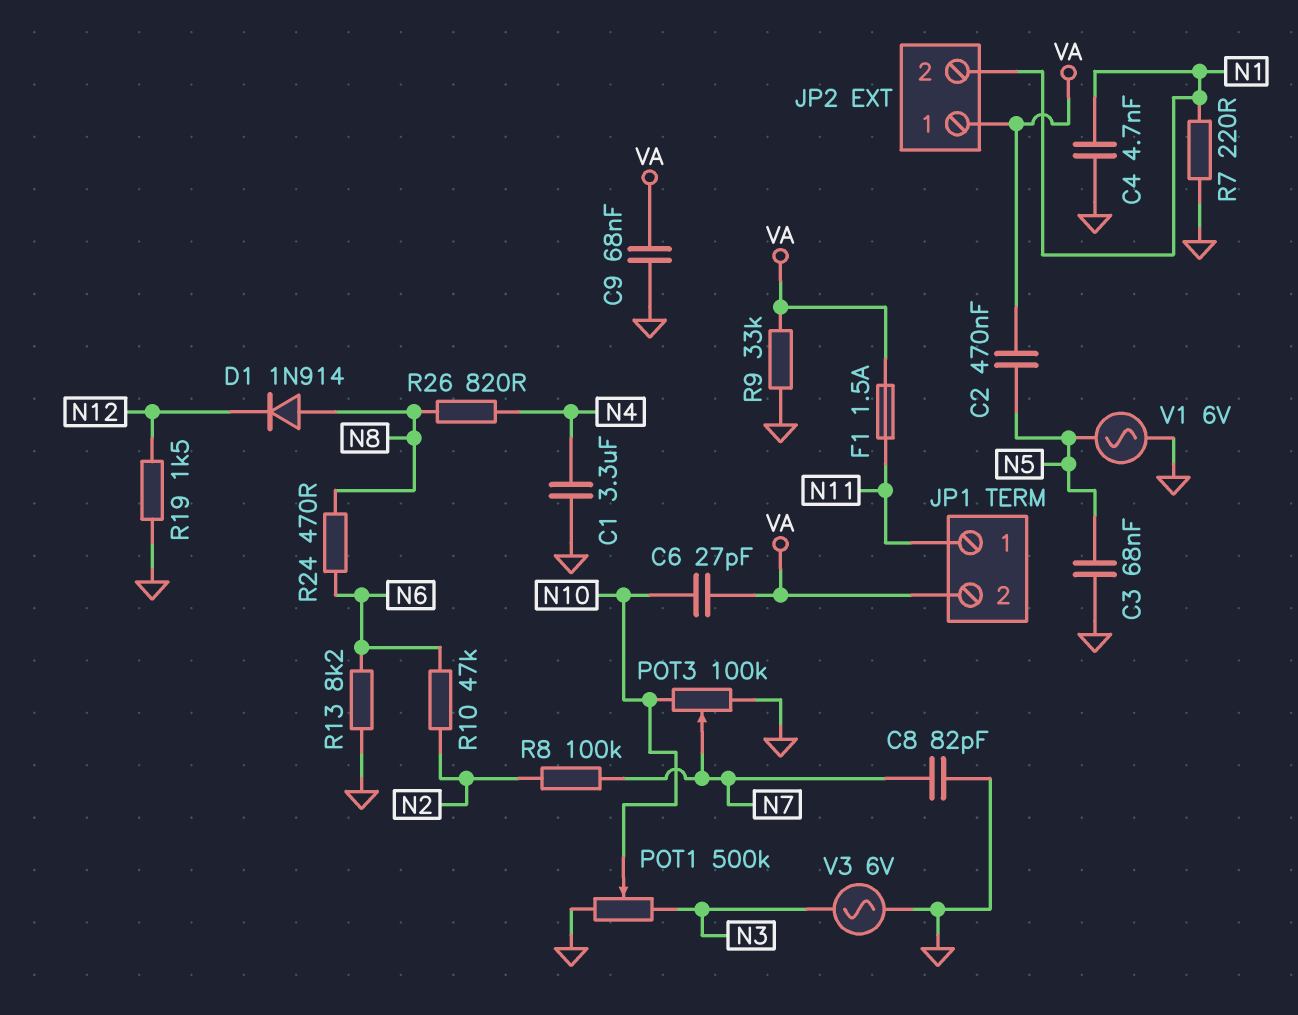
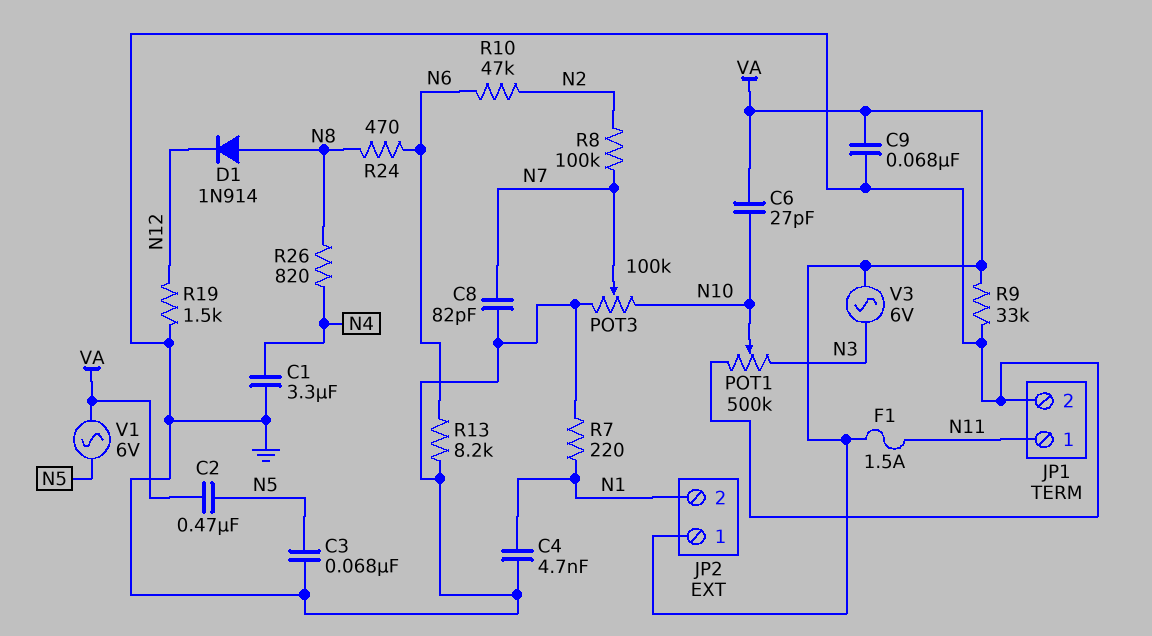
JP1 pin 2: VA -> GND
V1: AC 6V (GND, N5) -> AC 6V (N5, VA)
V3: AC 6V (GND, N3) -> AC 6V (N3, VA)

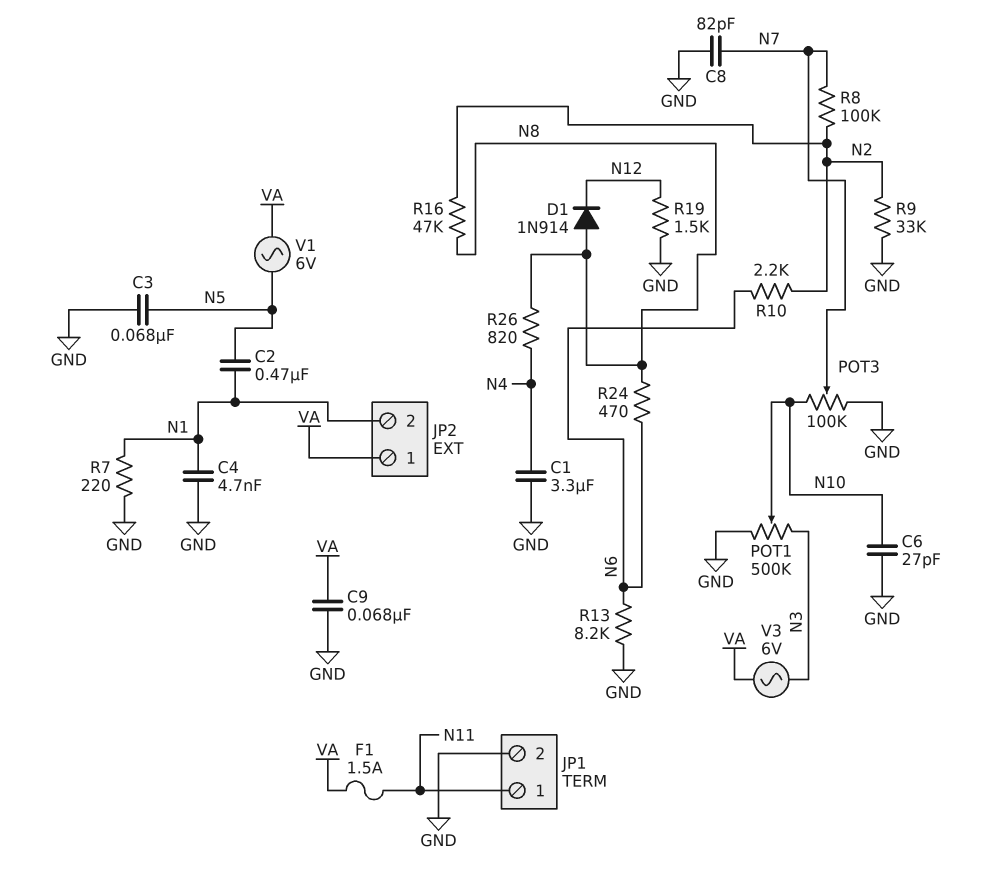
C2: 470nF (N5, VA) -> 470nF (N1, N5)
C6: 27pF (N10, VA) -> 27pF (GND, N10)
R9: 33k (GND, VA) -> 33k (GND, N2)
R10: 47k (N2, N6) -> 2.2k (N2, N6)
R16: none -> 47k (N2, N8)

